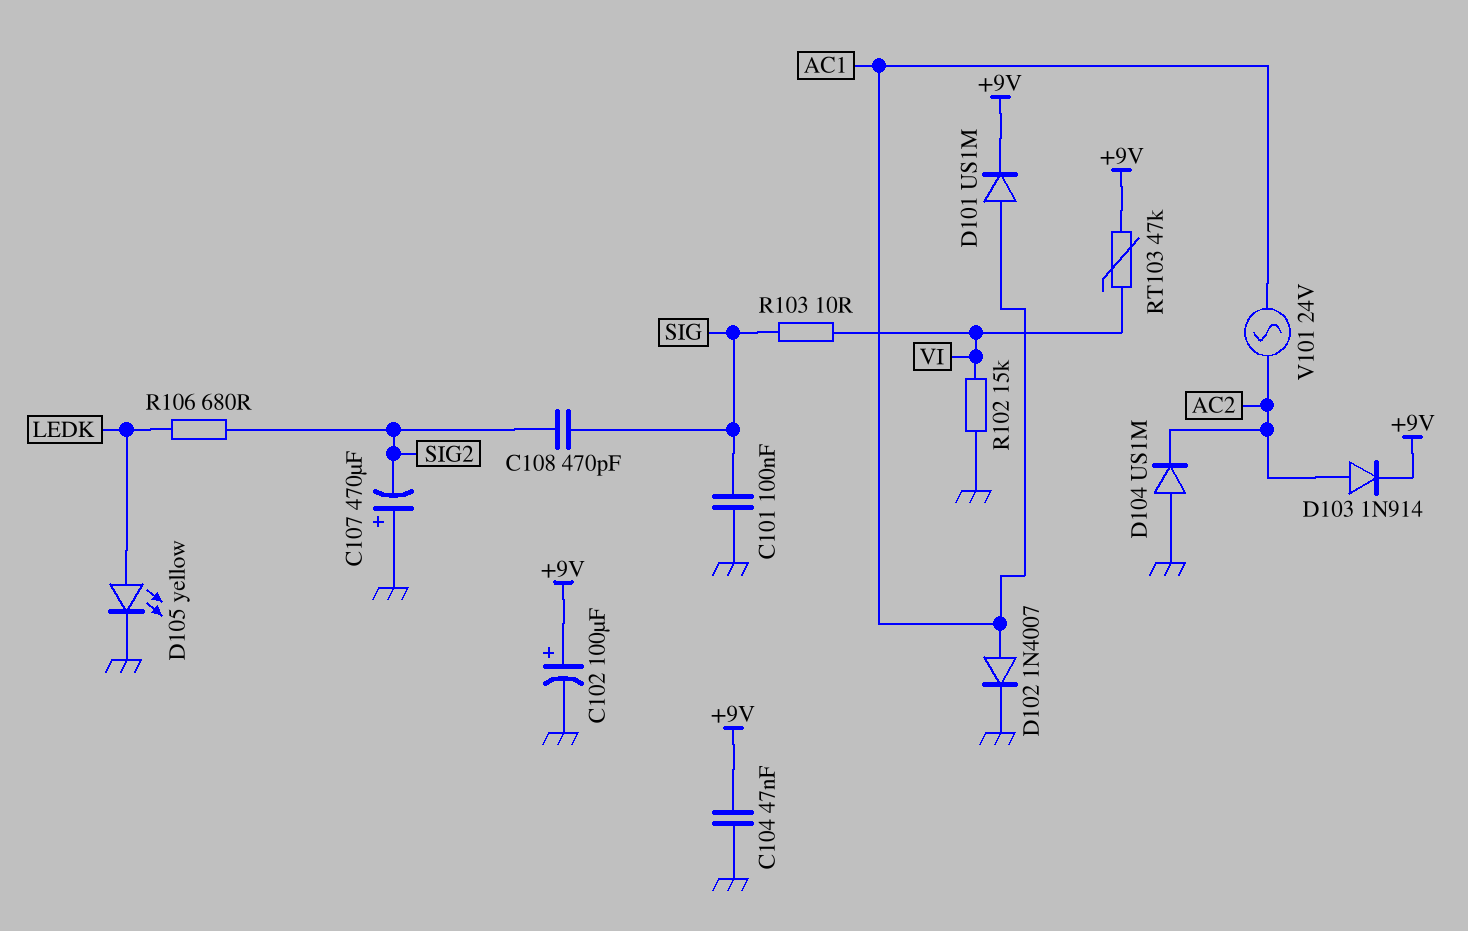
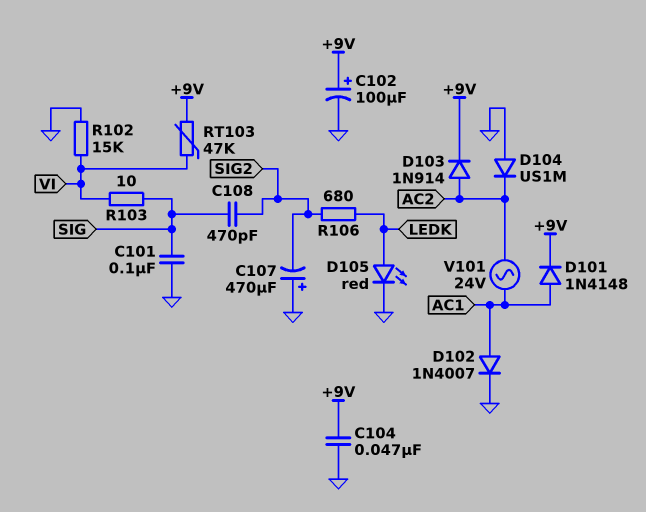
D101: diode US1M (A AC1, K +9V) -> diode 1N4148 (A AC1, K +9V)
D105: LED yellow (A LEDK, K GND) -> LED red (A LEDK, K GND)

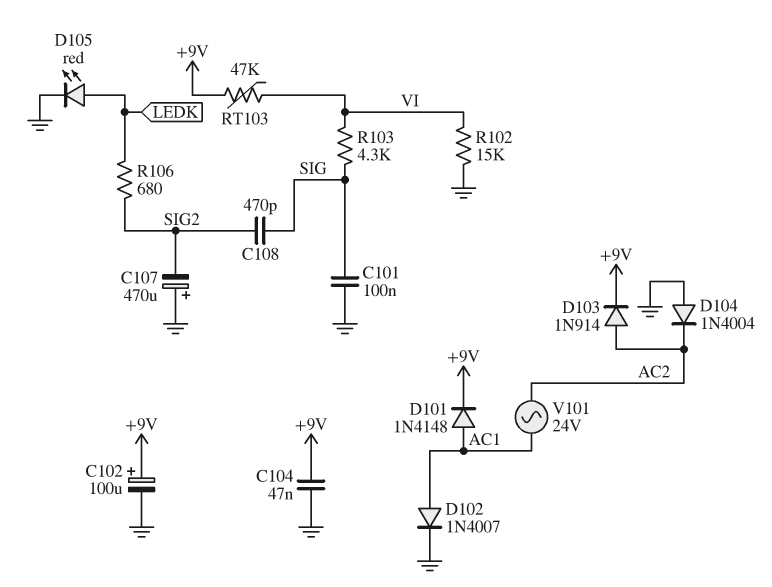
D104: diode US1M (A GND, K AC2) -> diode 1N4004 (A GND, K AC2)
R103: 10 (SIG, VI) -> 4.3k (SIG, VI)

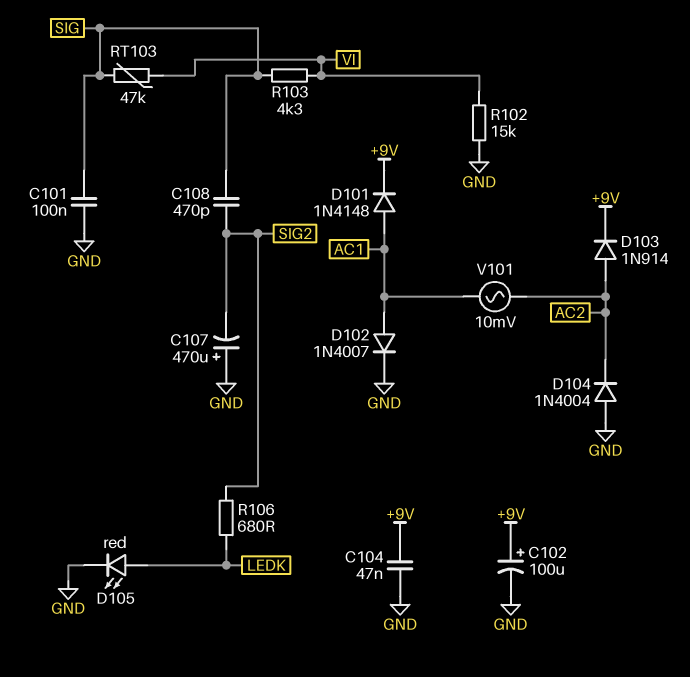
RT103: 47k (+9V, VI) -> 47k (SIG, VI)
V101: AC 24V (AC1, AC2) -> AC 10mV (AC1, AC2)

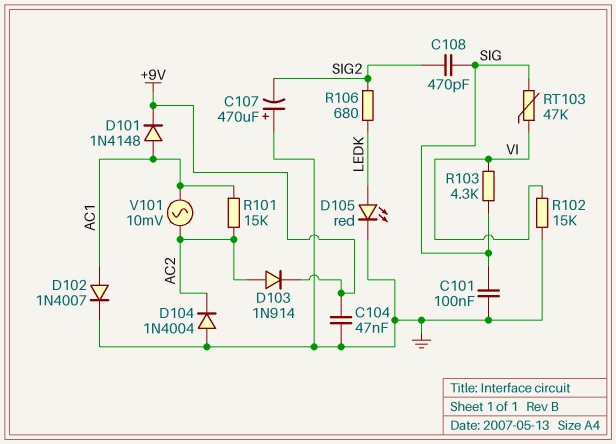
C102: 100uF (plus +9V, minus GND) -> none
R101: none -> 15k (AC1, AC2)

